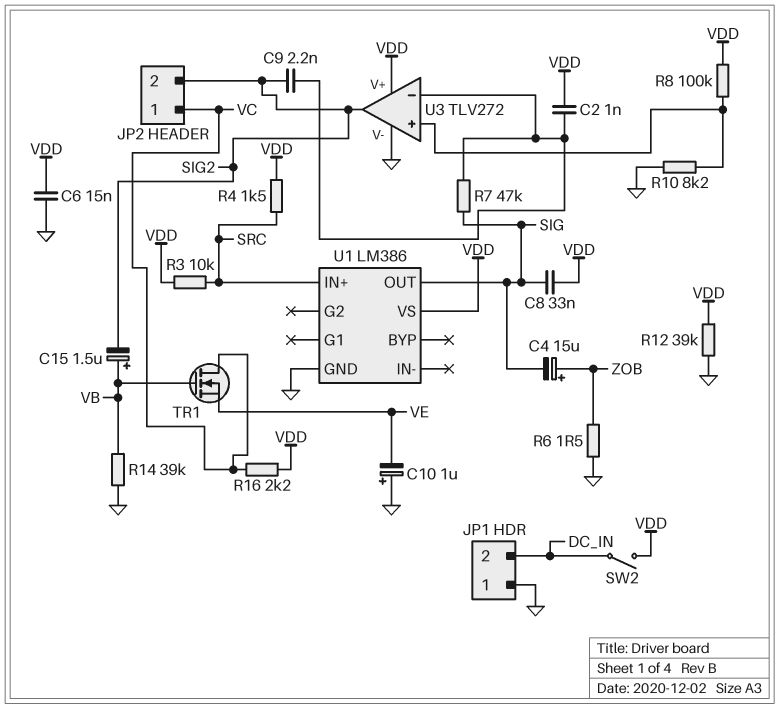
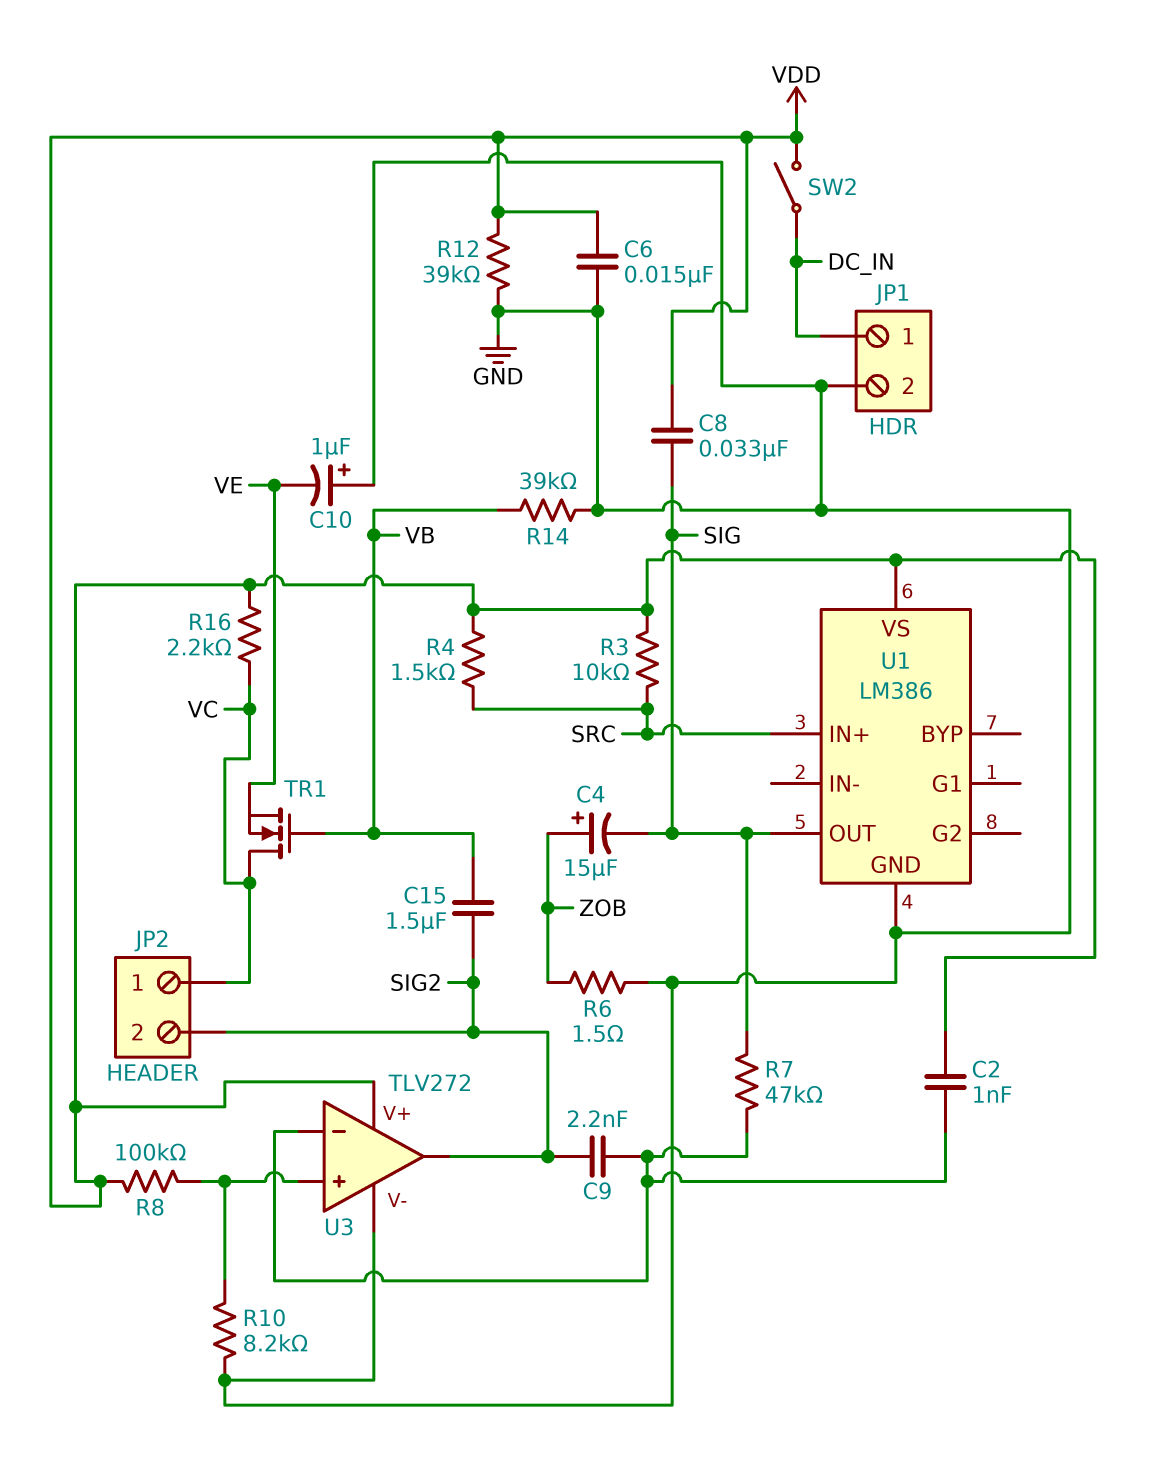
C15: 1.5uF (plus VB, minus SIG2) -> 1.5uF (SIG2, VB)
JP1 pin 1: GND -> DC_IN
JP1 pin 2: DC_IN -> GND

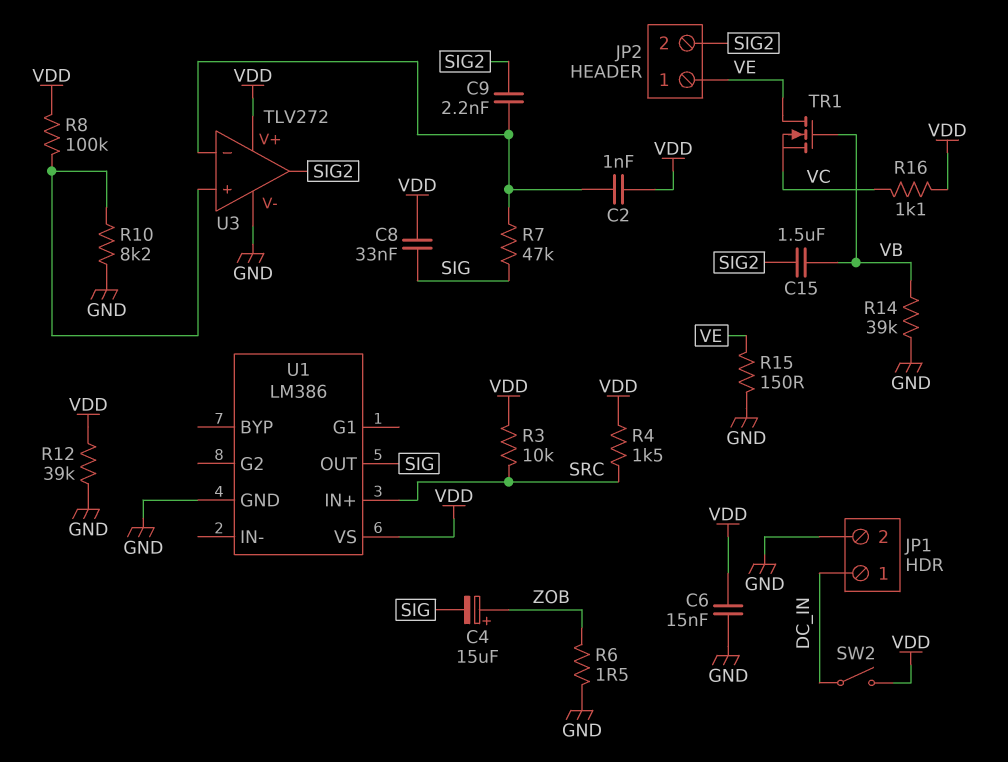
C10: 1uF (plus GND, minus VE) -> none
JP2 pin 1: VC -> VE
R15: none -> 150 (GND, VE)
R16: 2.2k (VC, VDD) -> 1.1k (VC, VDD)
TR1: NMOS (G VB, D VC, S VE) -> NMOS (G VB, D VE, S VC)

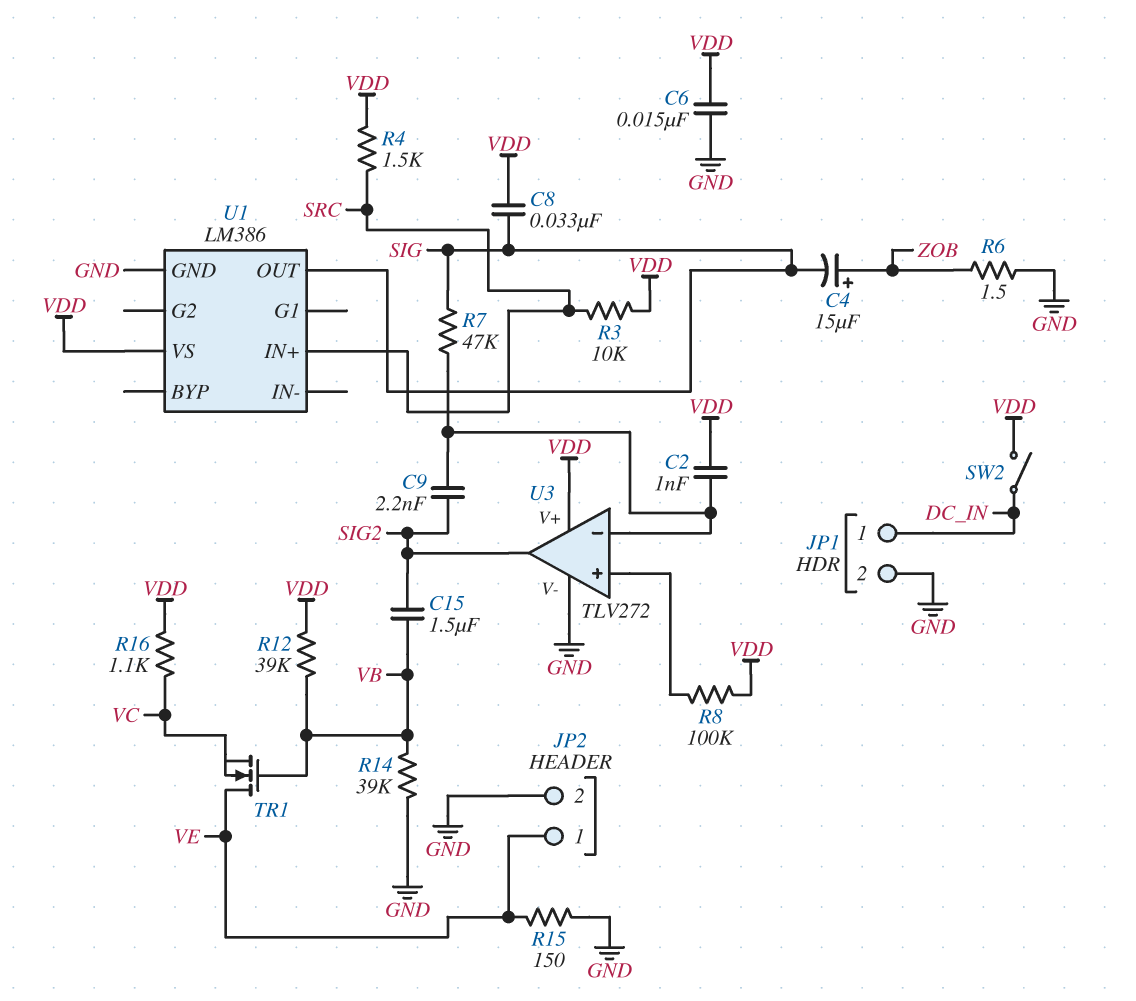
JP2 pin 2: SIG2 -> GND
R10: 8.2k (GND, U3/in+) -> none
R12: 39k (GND, VDD) -> 39k (VB, VDD)

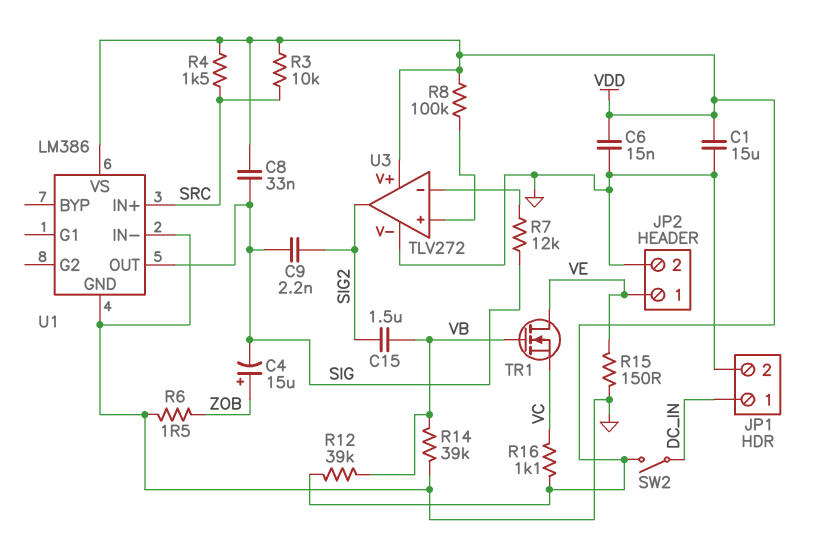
C1: none -> 15uF (GND, VDD)
C2: 1nF (U3/in-, VDD) -> none
C9: 2.2nF (SIG2, U3/in-) -> 2.2nF (SIG, SIG2)
R7: 47k (SIG, U3/in-) -> 12k (SIG, U3/in-)
U1 pin IN-: none -> GND

